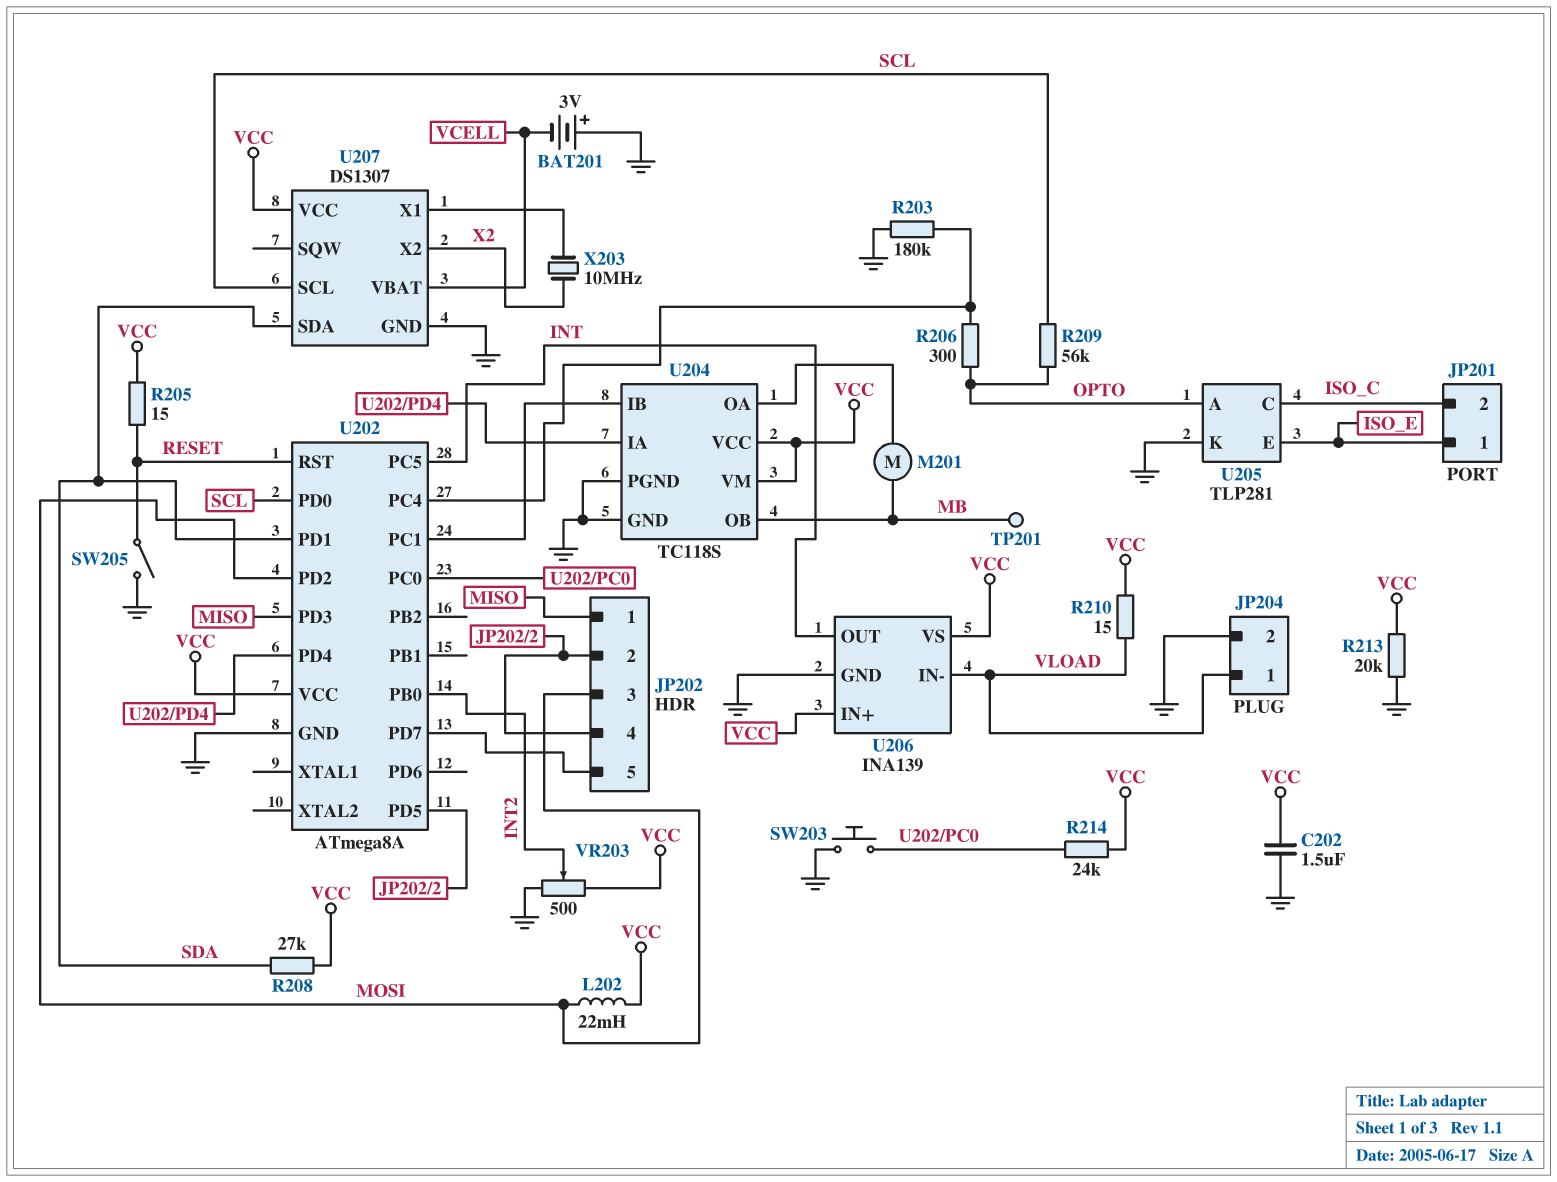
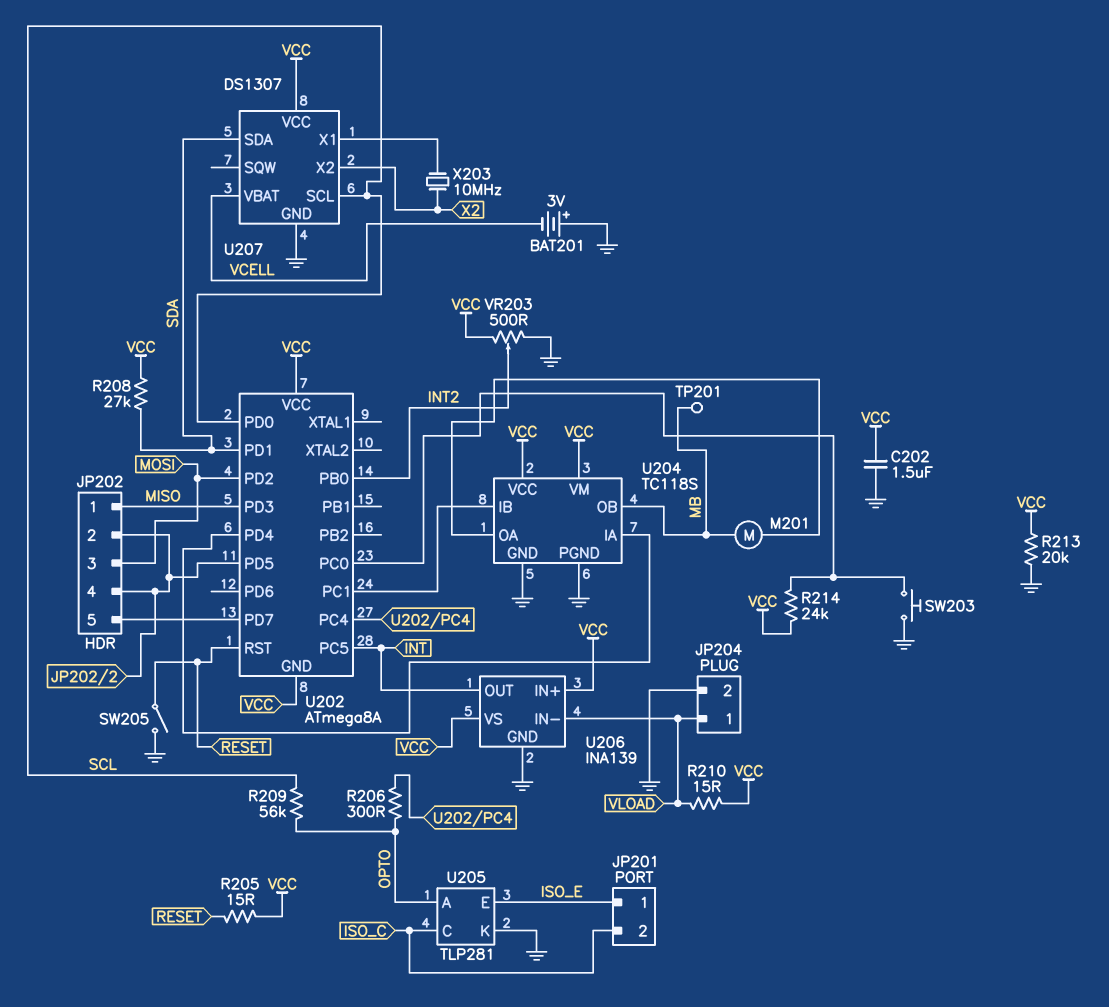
L202: 22mH (MOSI, VCC) -> none
R203: 180k (GND, U202/PC4) -> none
U202 pin GND: GND -> VCC

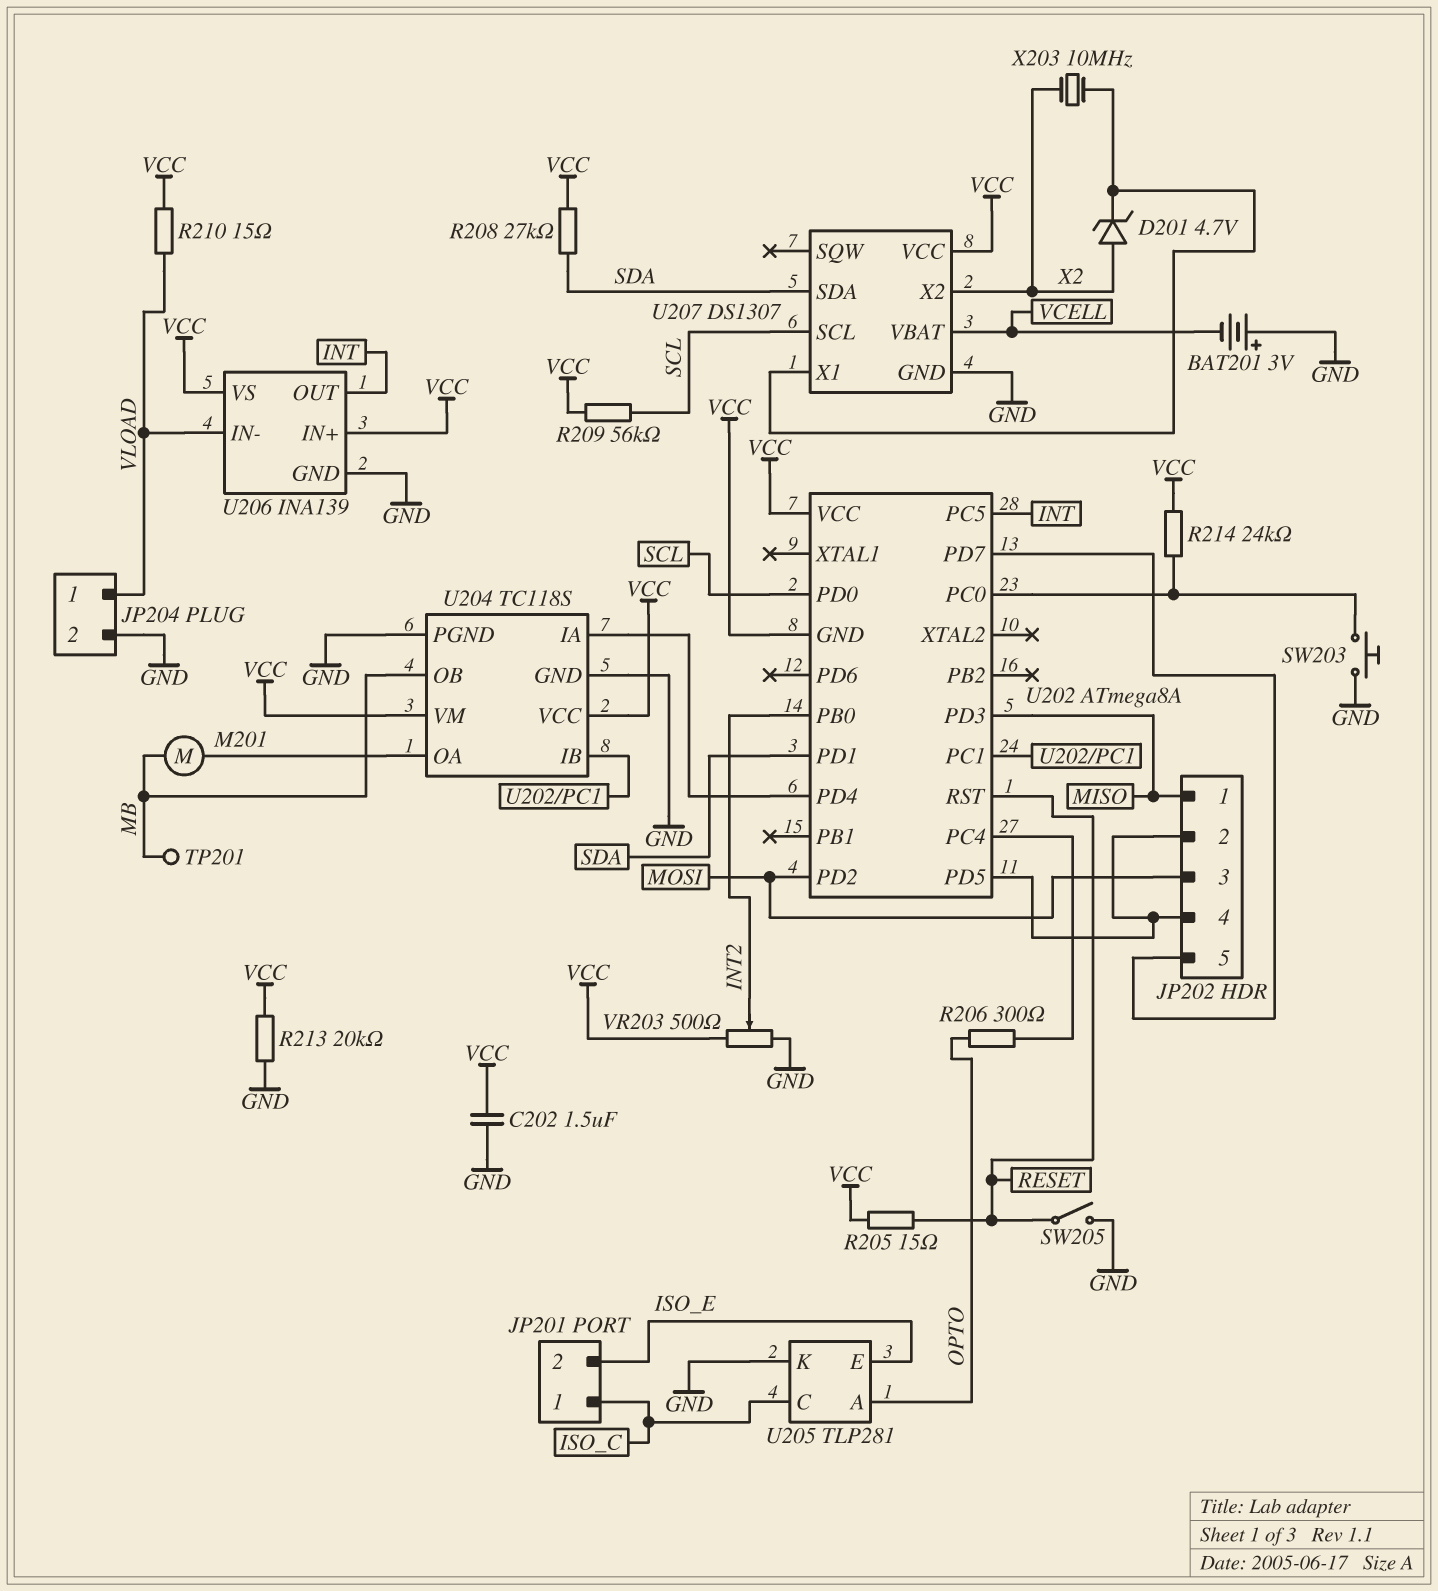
D201: none -> zener 4.7V (A X2, K U207/X1)
JP201 pin 1: ISO_E -> ISO_C
JP201 pin 2: ISO_C -> ISO_E
R209: 56k (OPTO, SCL) -> 56k (SCL, VCC)

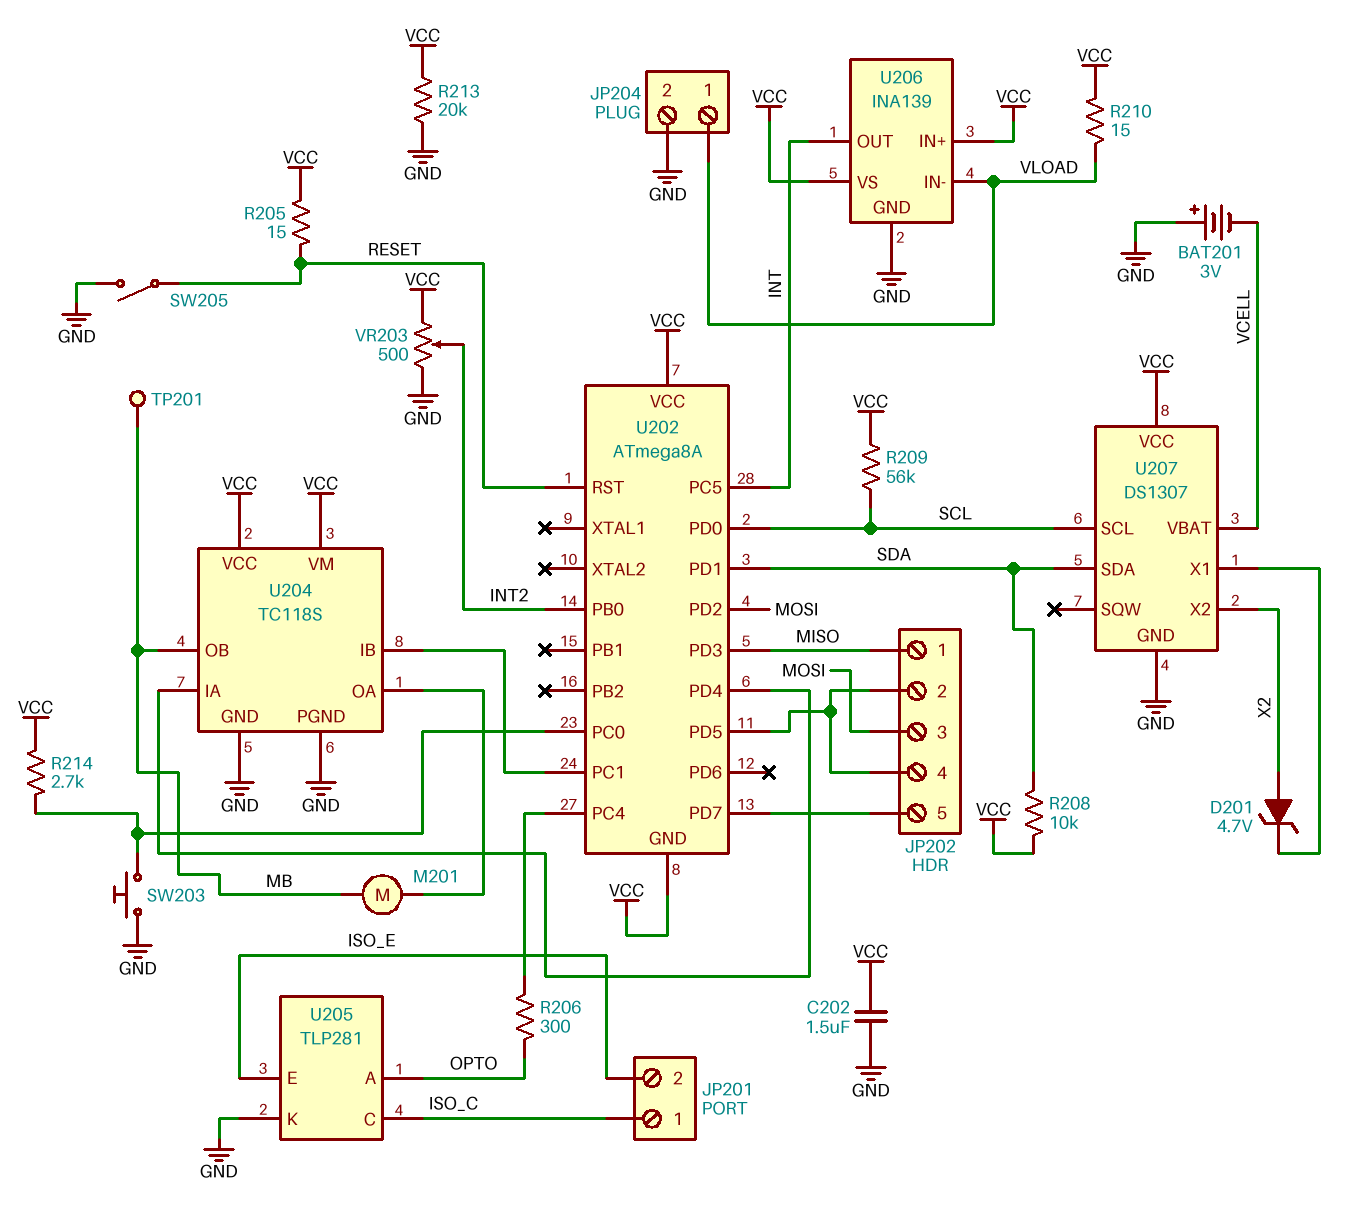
R208: 27k (SDA, VCC) -> 10k (SDA, VCC)
R214: 24k (U202/PC0, VCC) -> 2.7k (U202/PC0, VCC)
X203: 10MHz (U207/X1, X2) -> none

